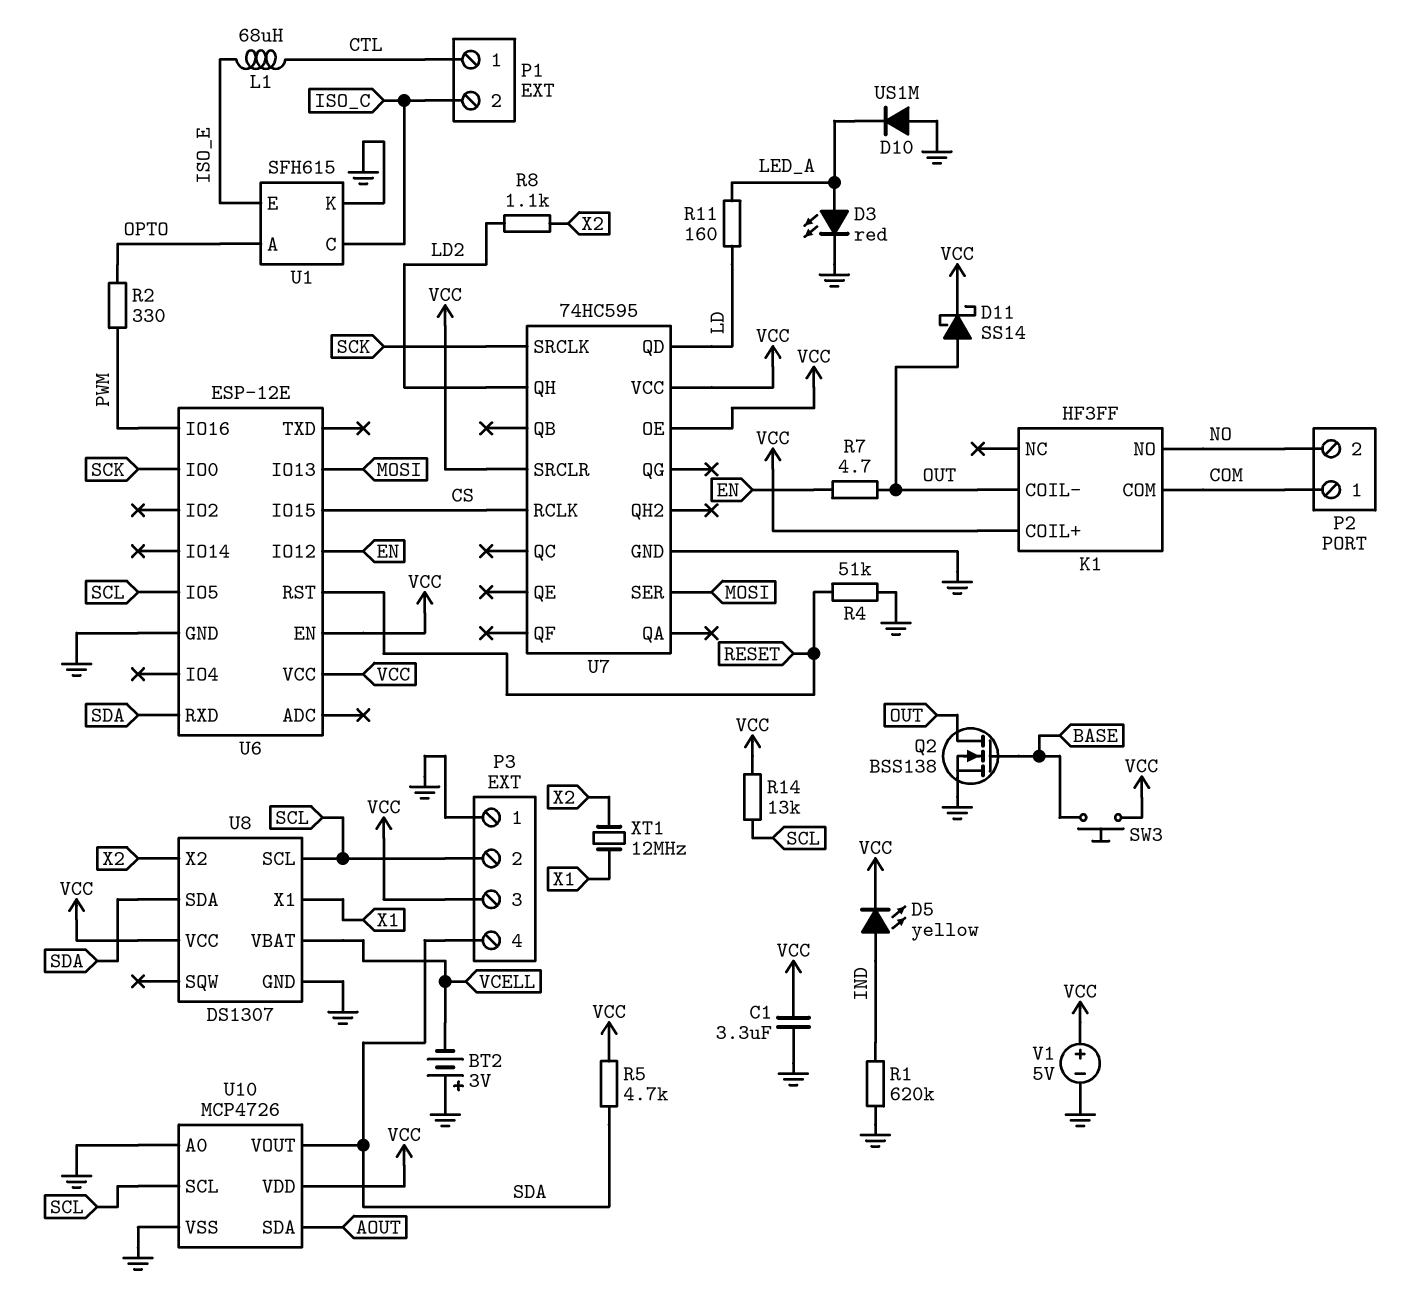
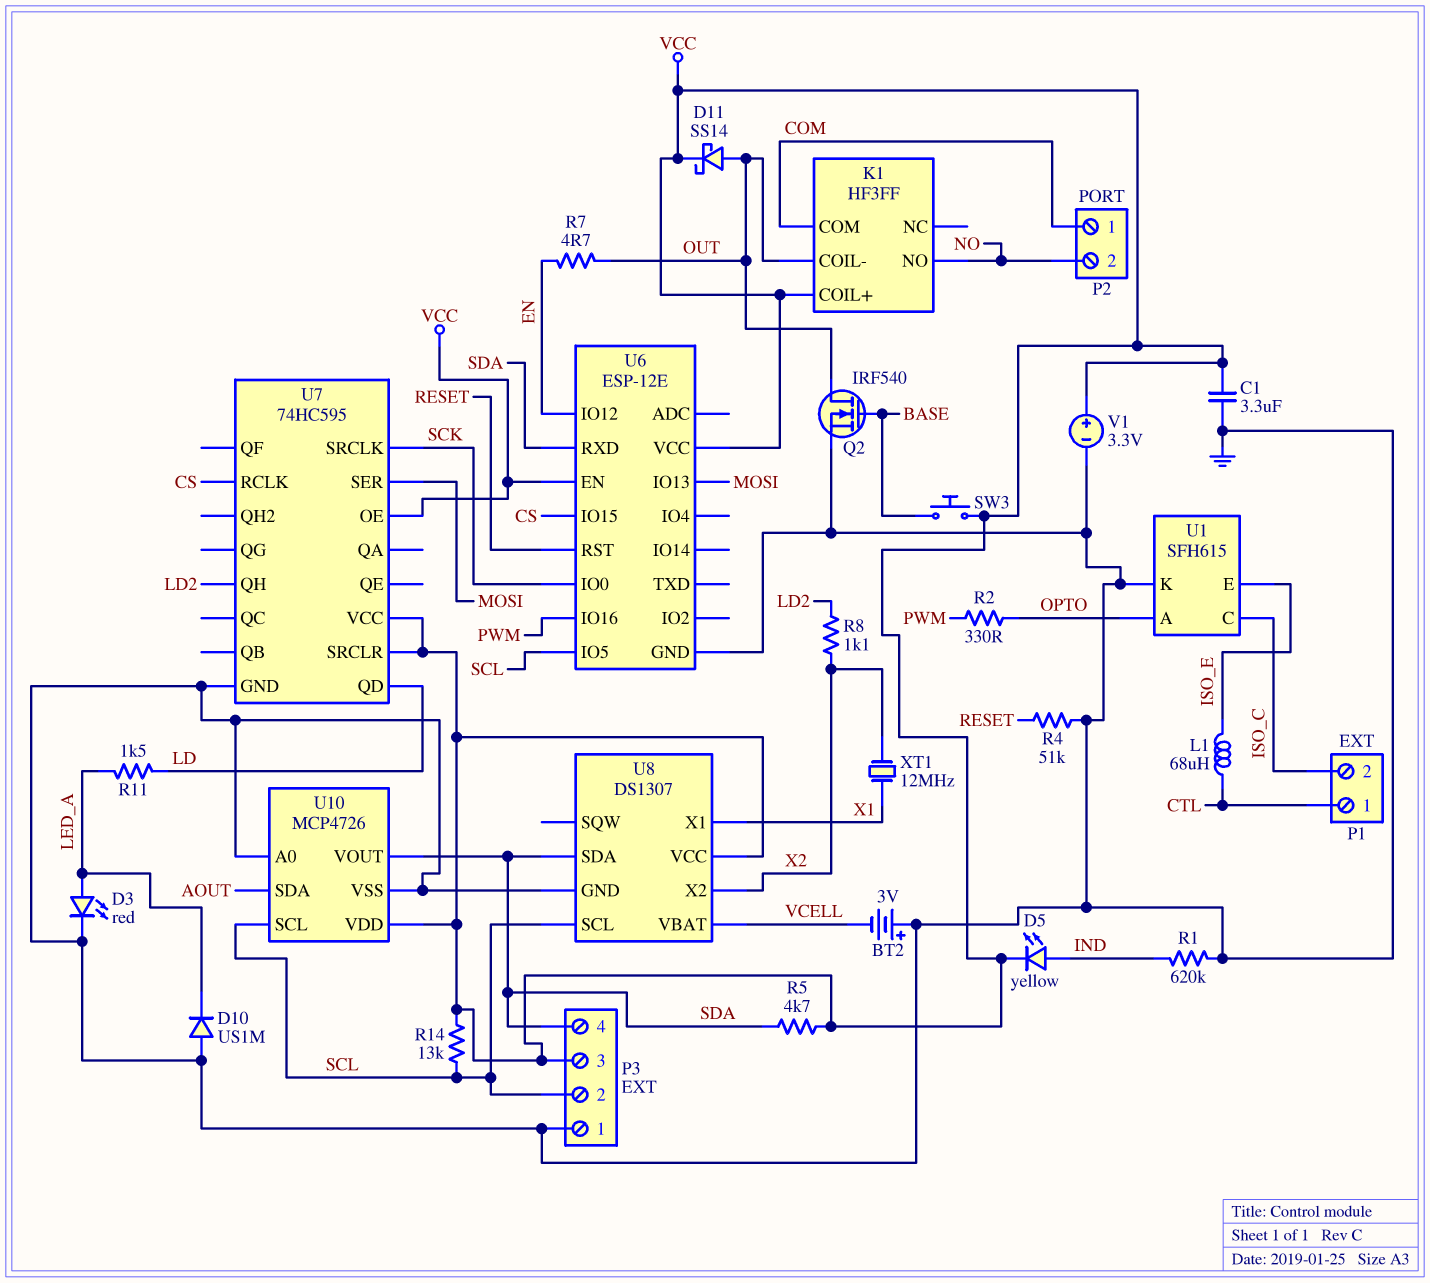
Q2: NMOS BSS138 (G BASE, D OUT, S GND) -> NMOS IRF540 (G BASE, D OUT, S GND)
R11: 160 (LD, LED_A) -> 1.5k (LD, LED_A)
V1: 5V (plus VCC, minus GND) -> 3.3V (plus VCC, minus GND)

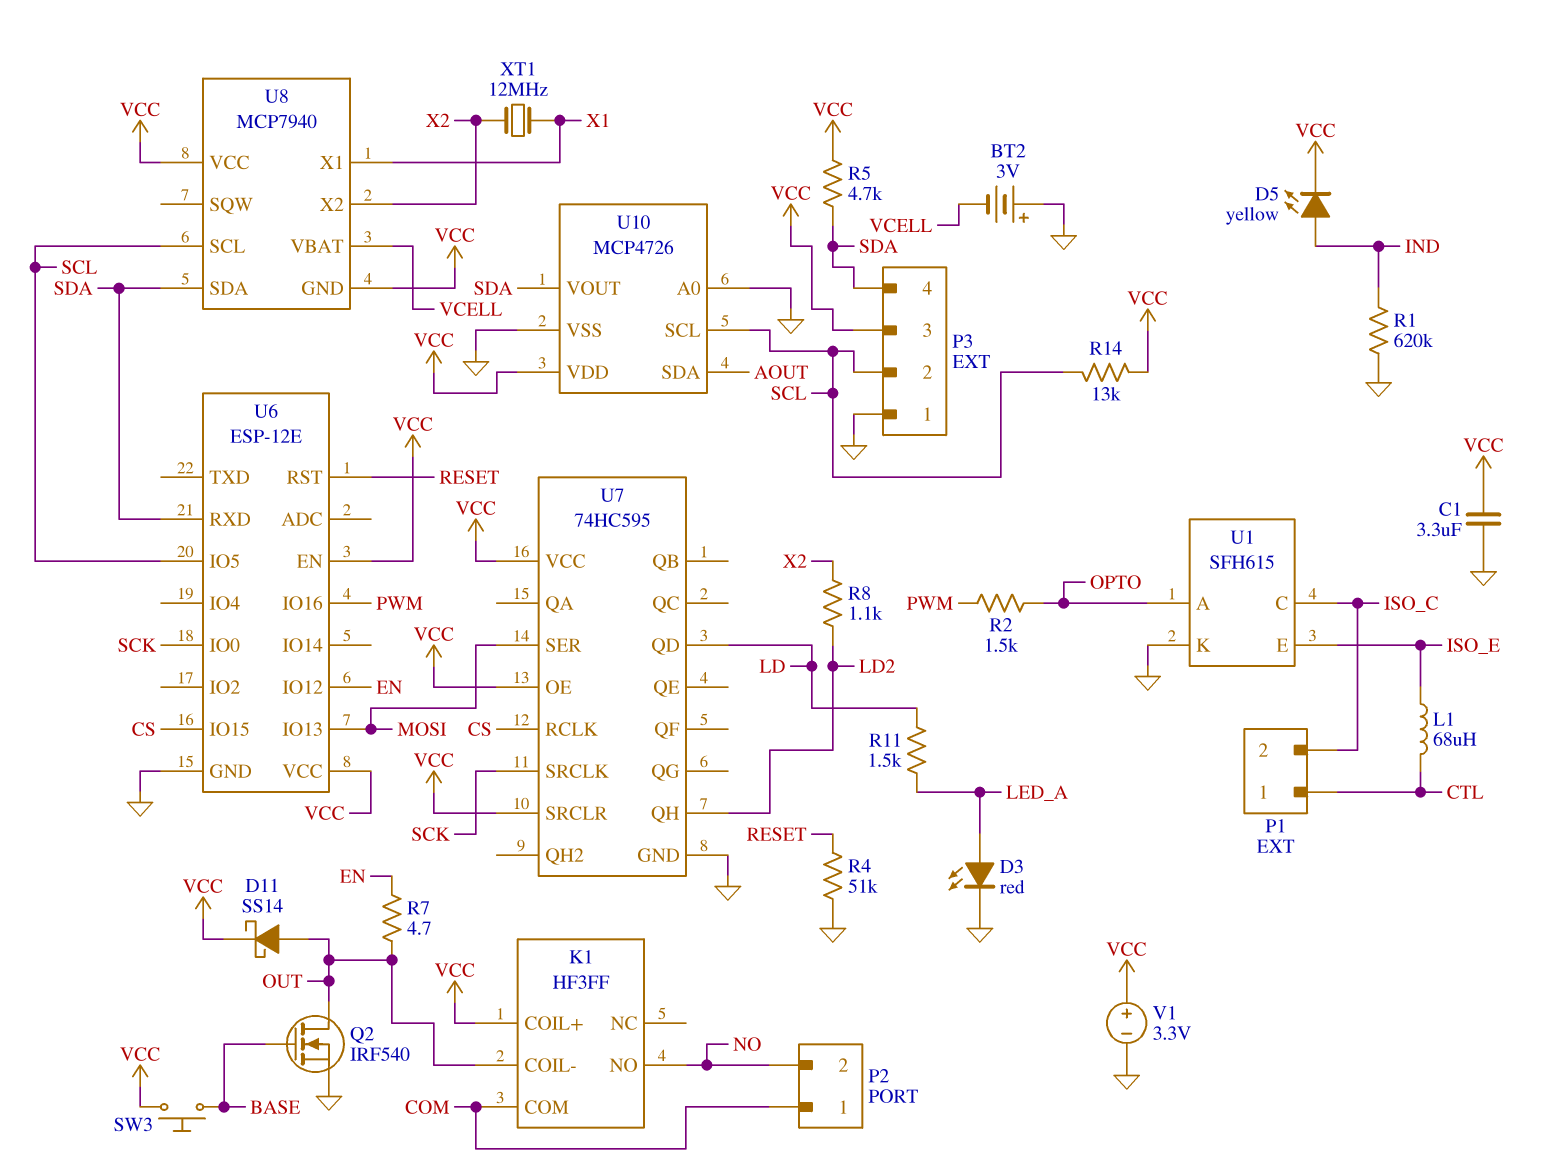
D10: diode US1M (A GND, K LED_A) -> none
R2: 330 (OPTO, PWM) -> 1.5k (OPTO, PWM)
U8: DS1307 -> MCP7940
U8 pin GND: GND -> VCC

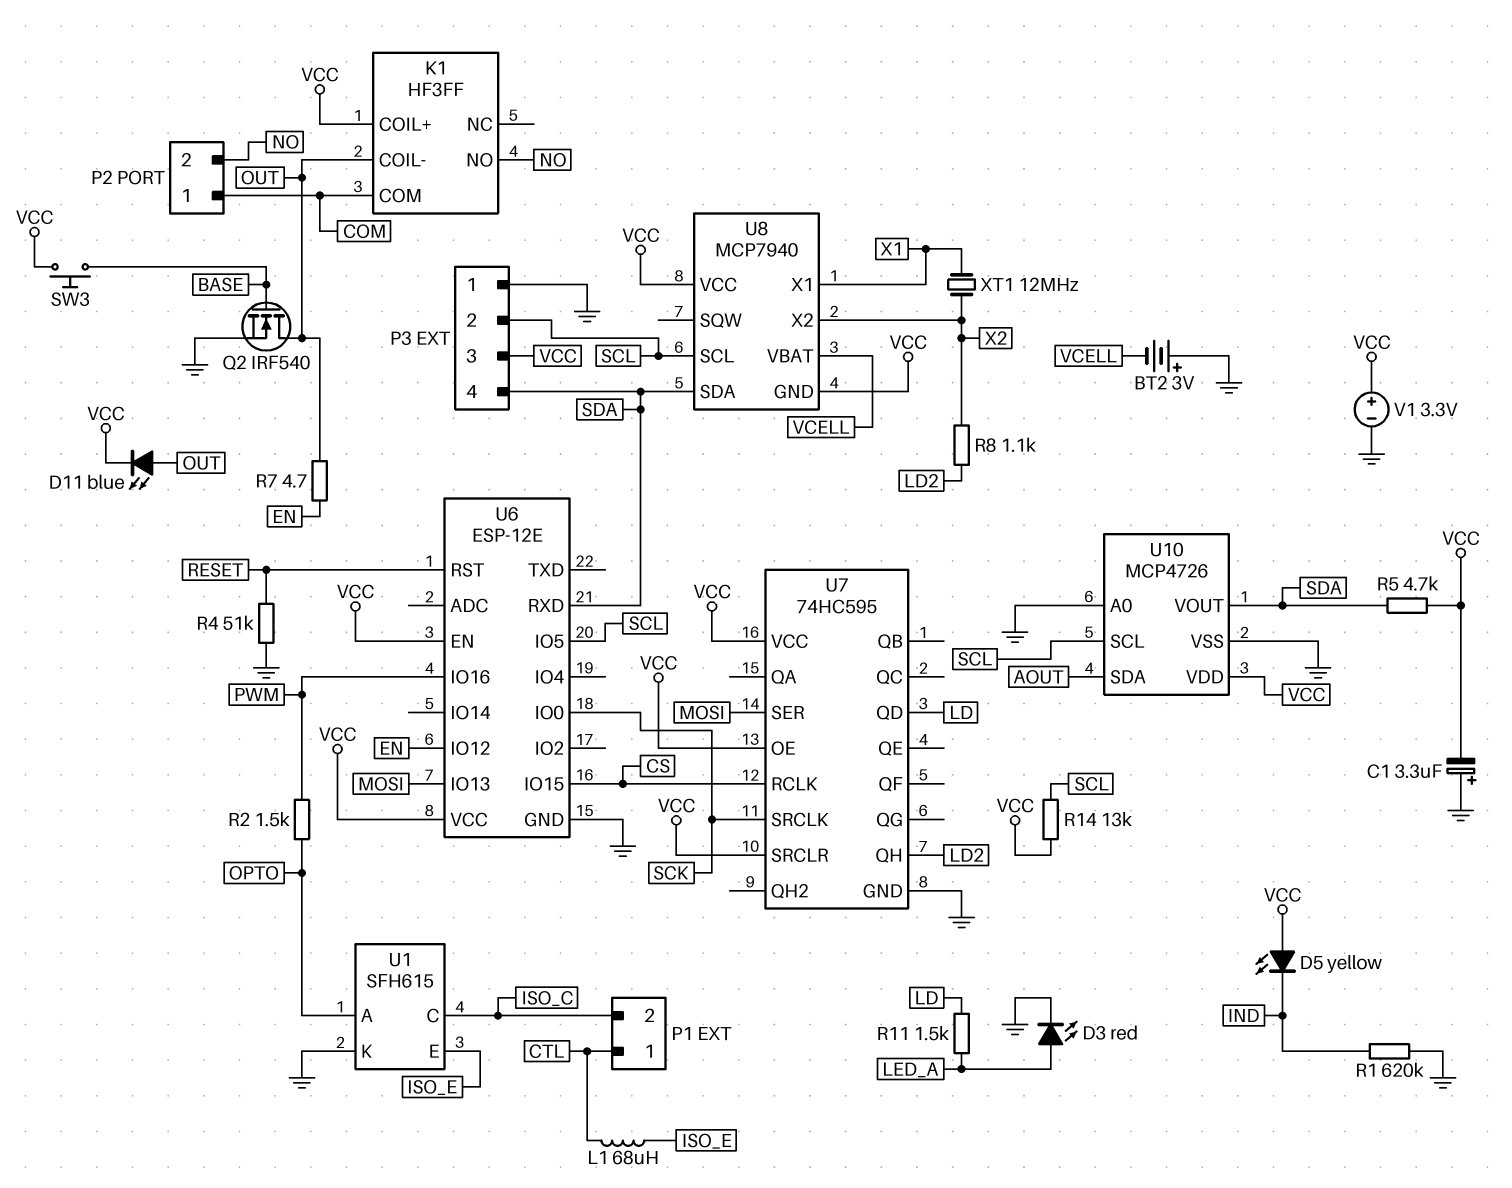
C1: 3.3uF (GND, VCC) -> 3.3uF (plus GND, minus VCC)
D5: LED yellow (A IND, K VCC) -> LED yellow (A VCC, K IND)
D11: schottky SS14 (A OUT, K VCC) -> LED blue (A OUT, K VCC)

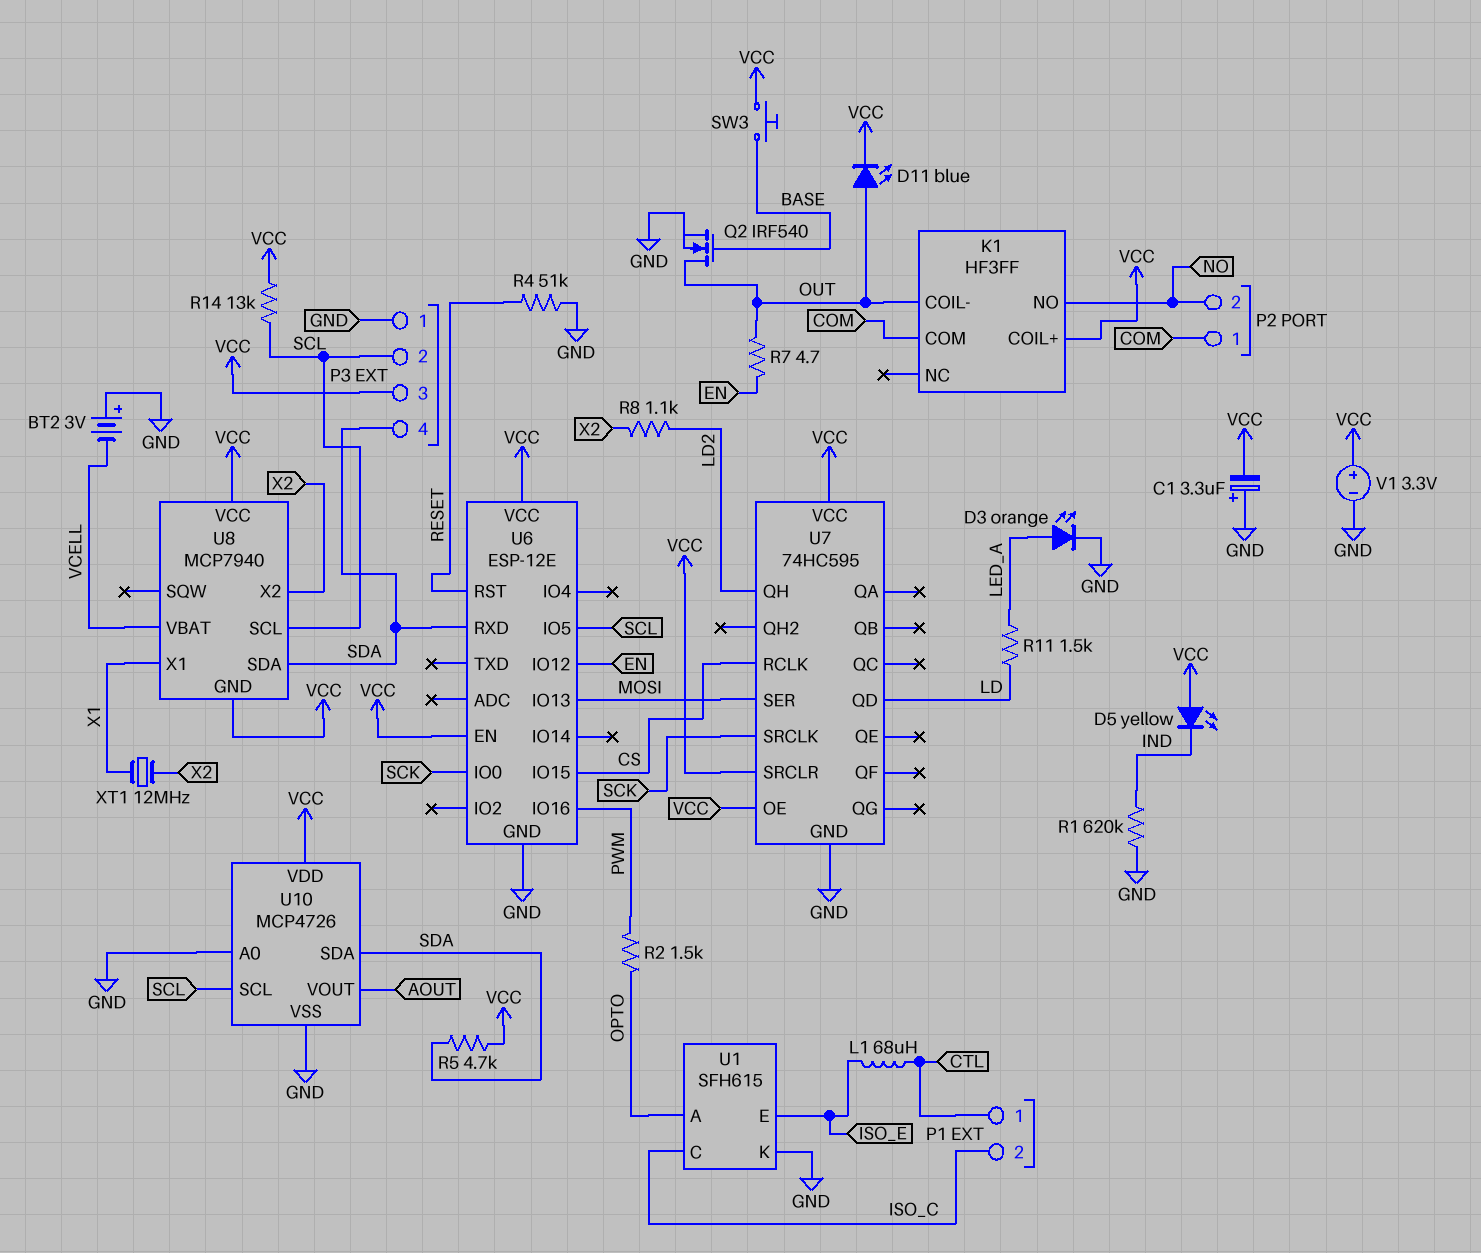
D3: LED red (A LED_A, K GND) -> LED orange (A LED_A, K GND)
U10 pin SDA: AOUT -> SDA
U10 pin VOUT: SDA -> AOUT

